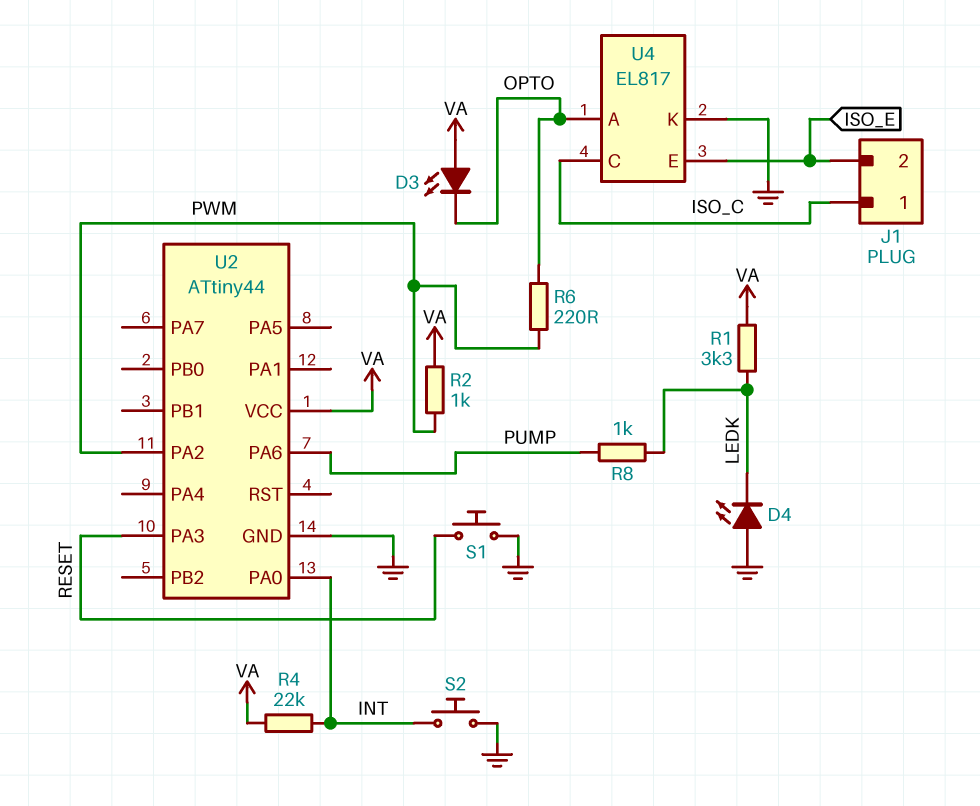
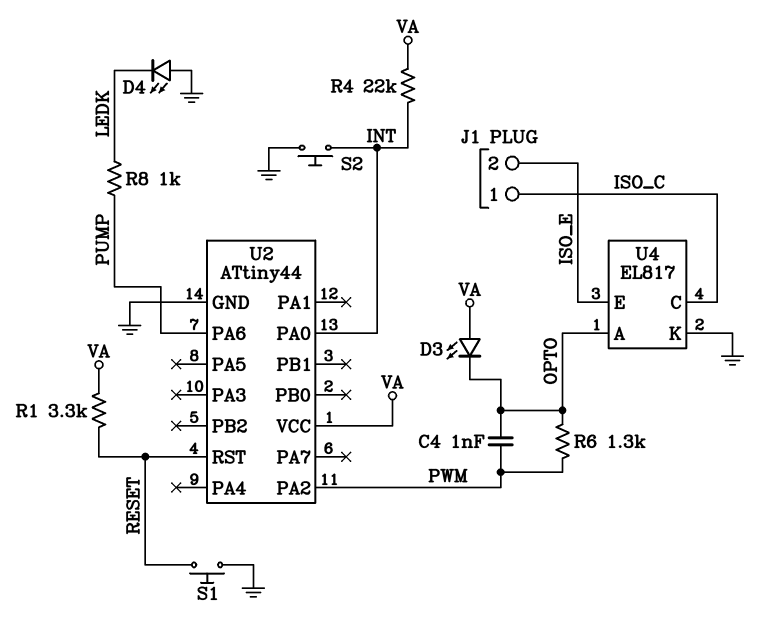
C4: none -> 1nF (OPTO, PWM)
R1: 3.3k (LEDK, VA) -> 3.3k (RESET, VA)
R2: 1k (PWM, VA) -> none
R6: 220 (OPTO, PWM) -> 1.3k (OPTO, PWM)
U2 pin PA3: RESET -> none
U2 pin RST: none -> RESET

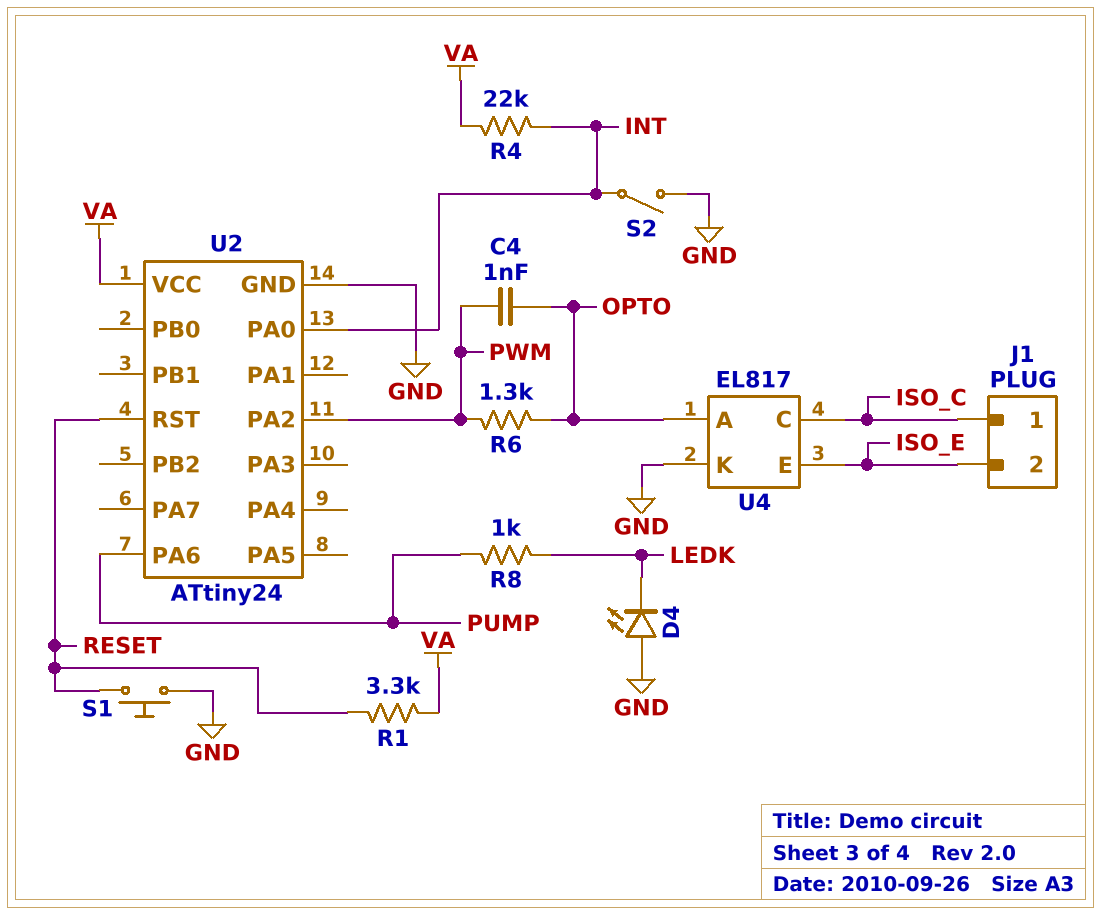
D3: LED (A VA, K OPTO) -> none
S2: button (GND, INT) -> switch (GND, INT)
U2: ATtiny44 -> ATtiny24

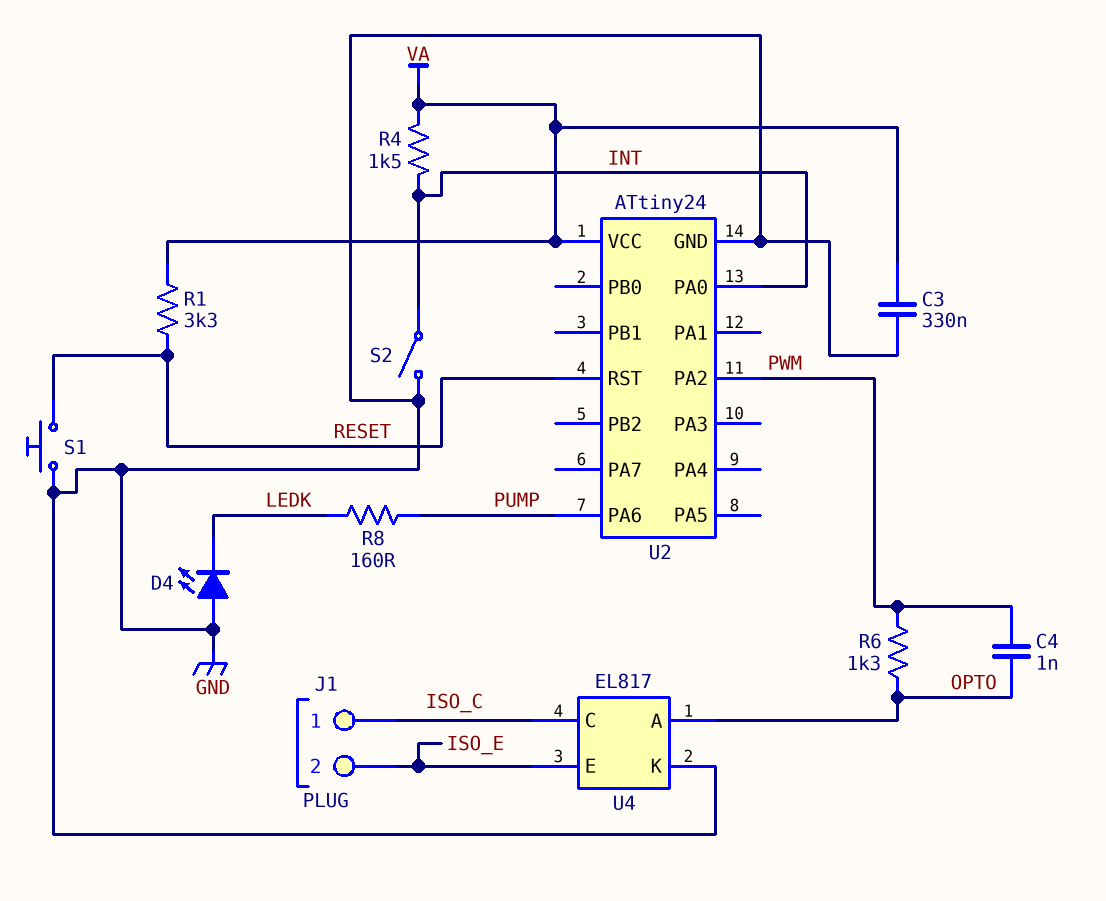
C3: none -> 330nF (GND, VA)
R4: 22k (INT, VA) -> 1.5k (INT, VA)
R8: 1k (LEDK, PUMP) -> 160 (LEDK, PUMP)

